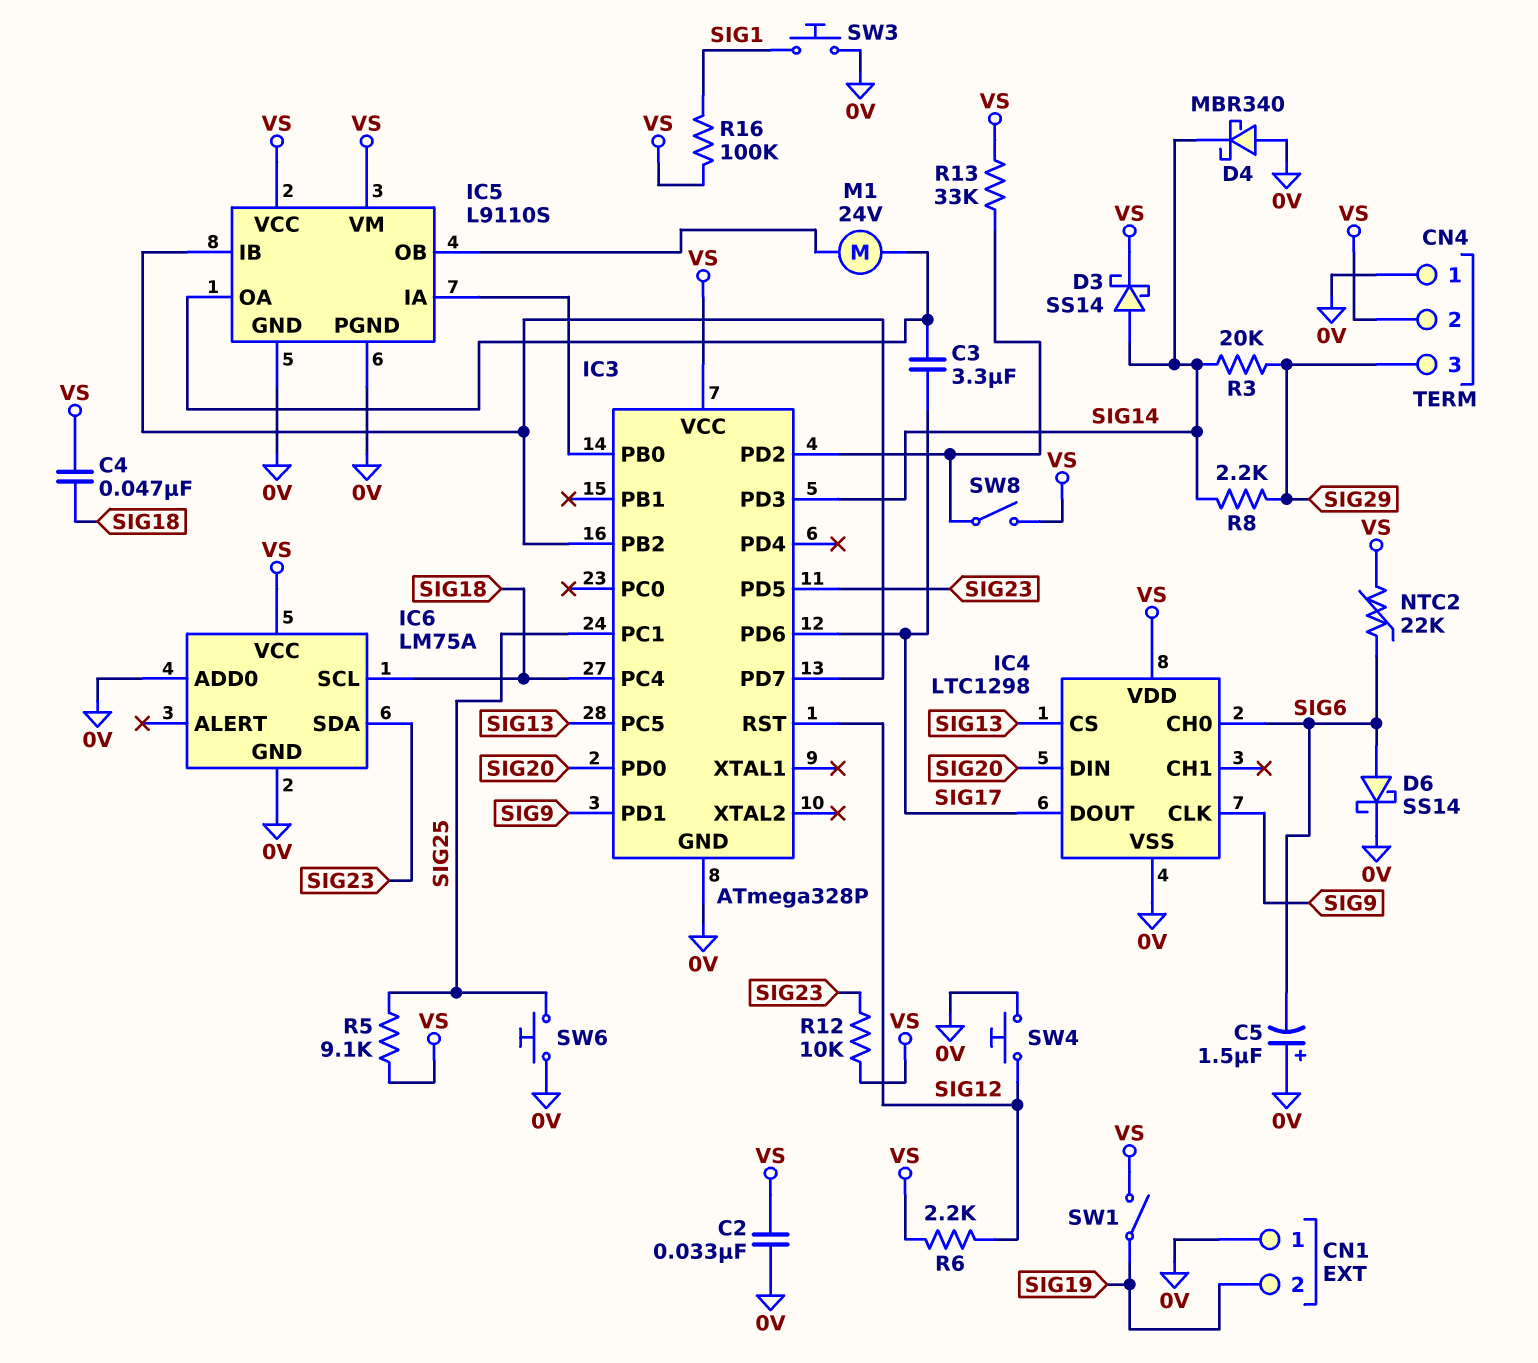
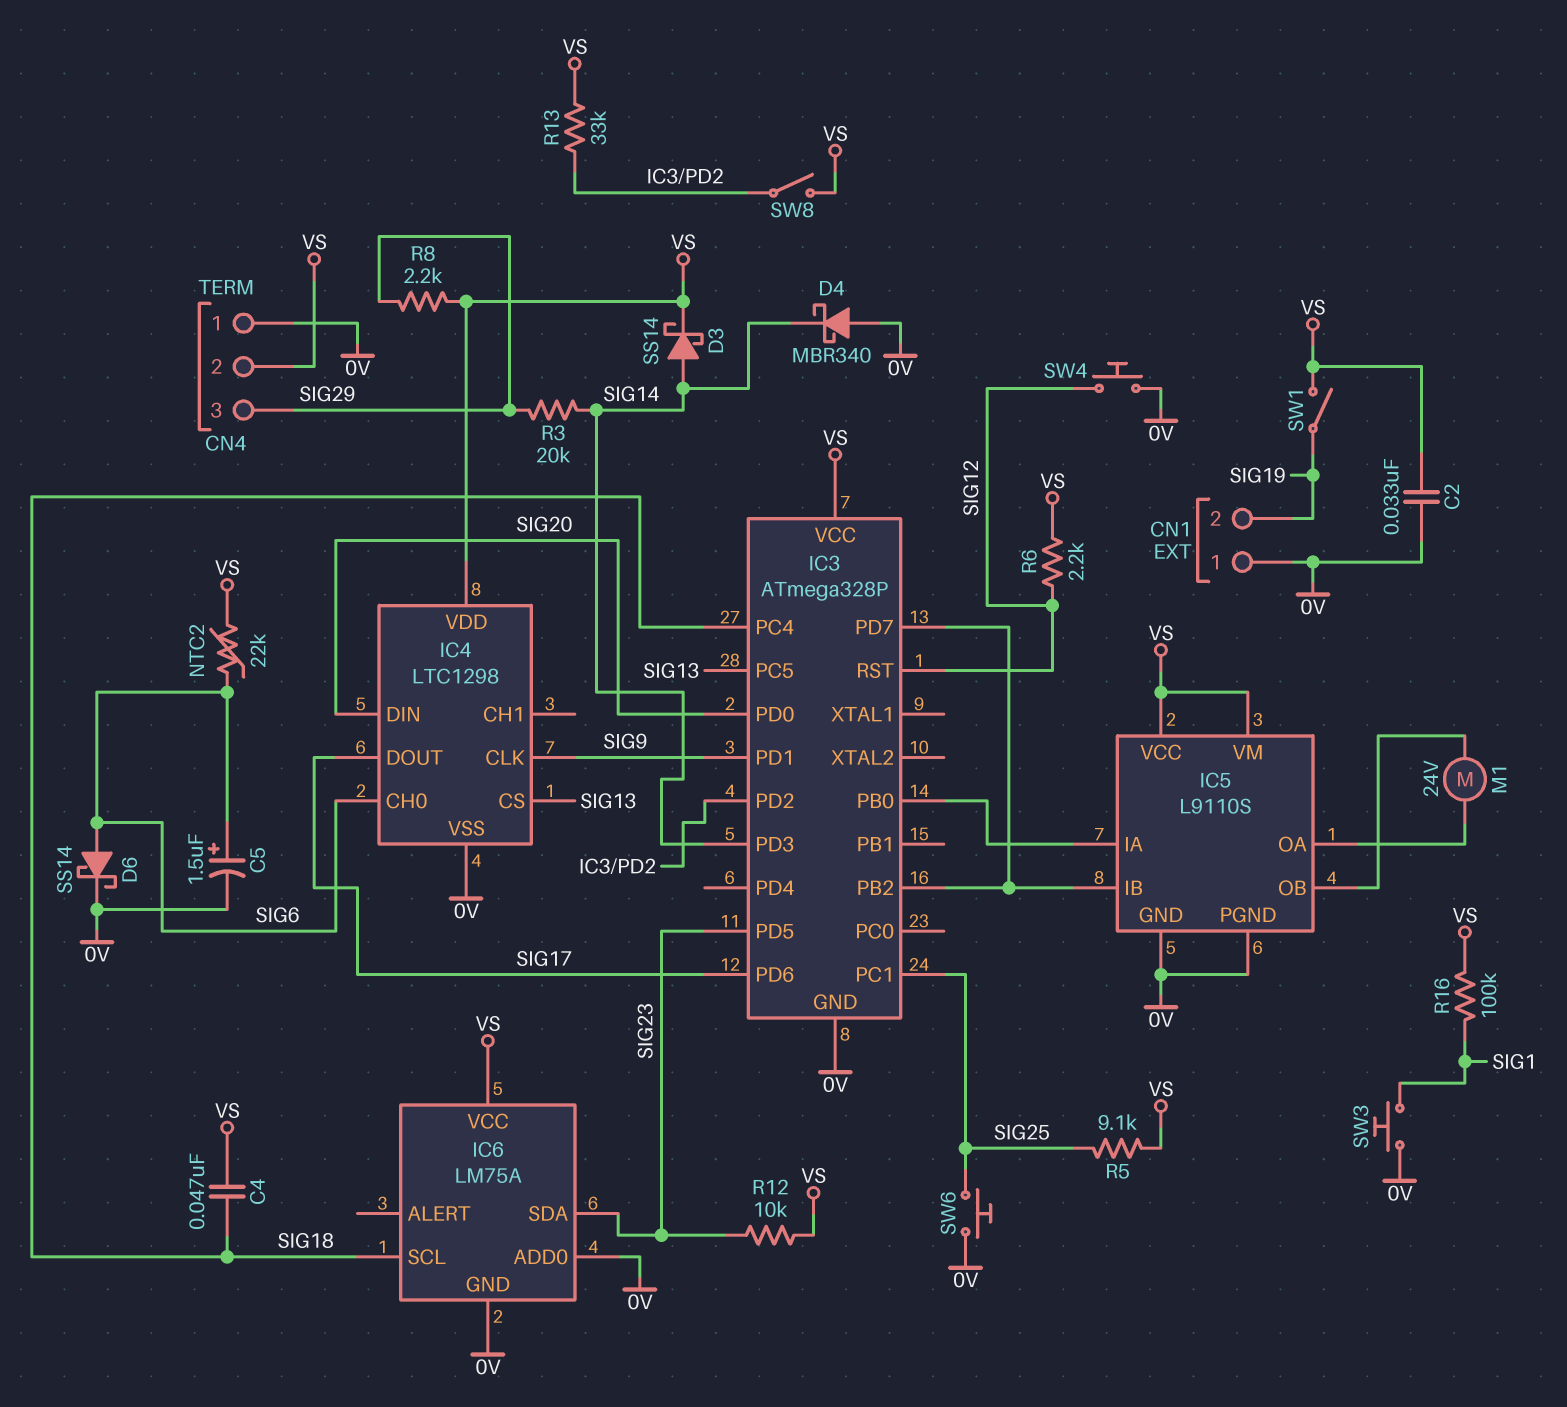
C3: 3.3uF (IC5/OA, SIG17) -> none
C5: 1.5uF (plus 0V, minus SIG6) -> 1.5uF (plus SIG6, minus 0V)
R8: 2.2k (SIG14, SIG29) -> 2.2k (SIG29, VS)

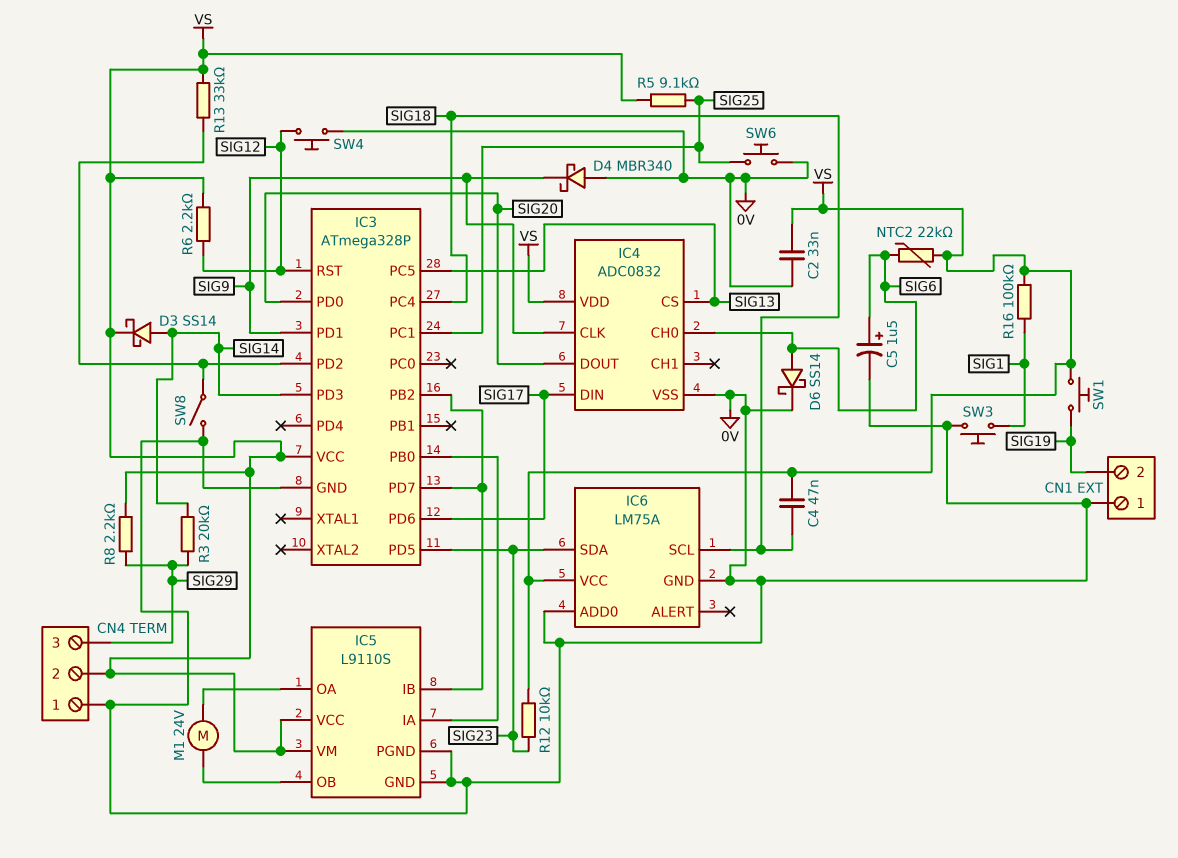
D4: schottky MBR340 (A 0V, K SIG14) -> schottky MBR340 (A 0V, K SIG9)
IC4: LTC1298 -> ADC0832
IC4 pin DIN: SIG20 -> SIG17
IC4 pin DOUT: SIG17 -> SIG20
SW1: switch (SIG19, VS) -> button (SIG19, VS)
SW8: switch (IC3/PD2, VS) -> switch (0V, IC3/PD2)

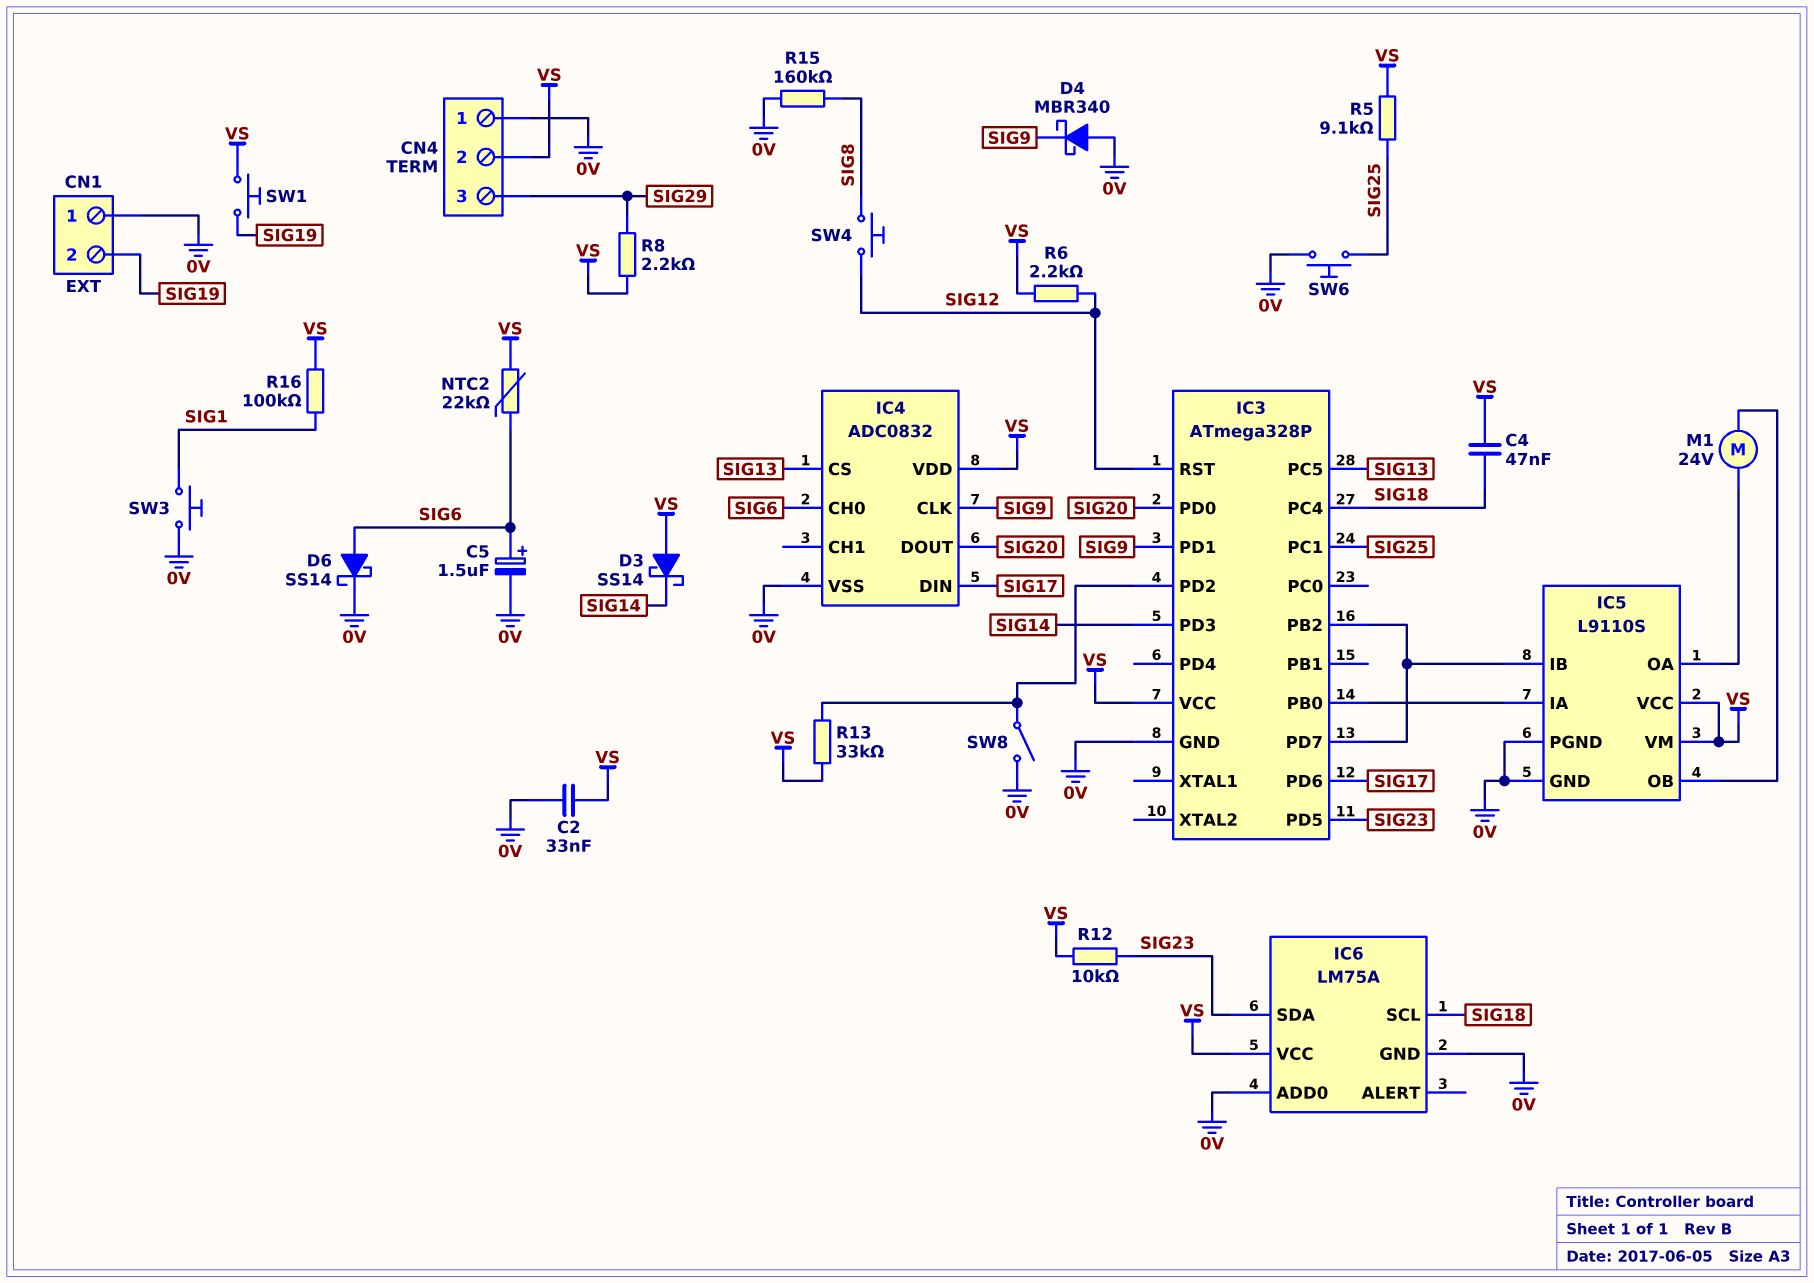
D3: schottky SS14 (A SIG14, K VS) -> schottky SS14 (A VS, K SIG14)
R3: 20k (SIG14, SIG29) -> none
R15: none -> 160k (0V, SIG8)
SW4: button (0V, SIG12) -> button (SIG8, SIG12)

